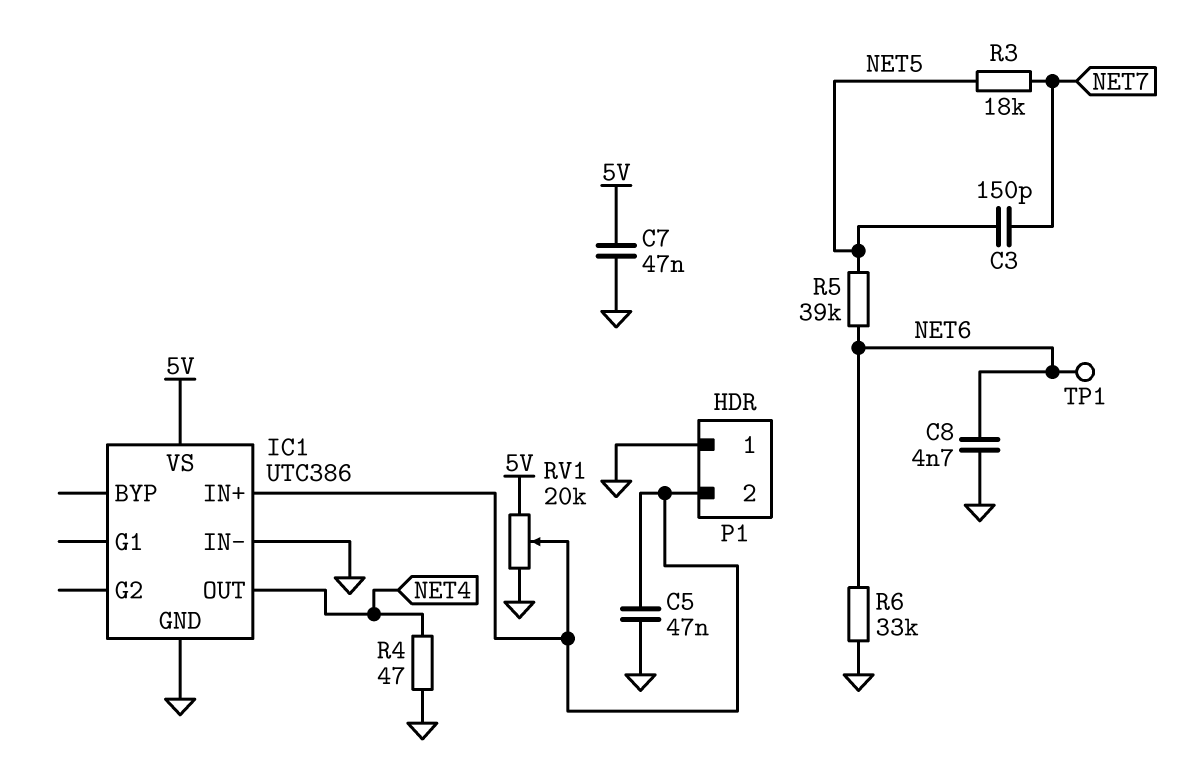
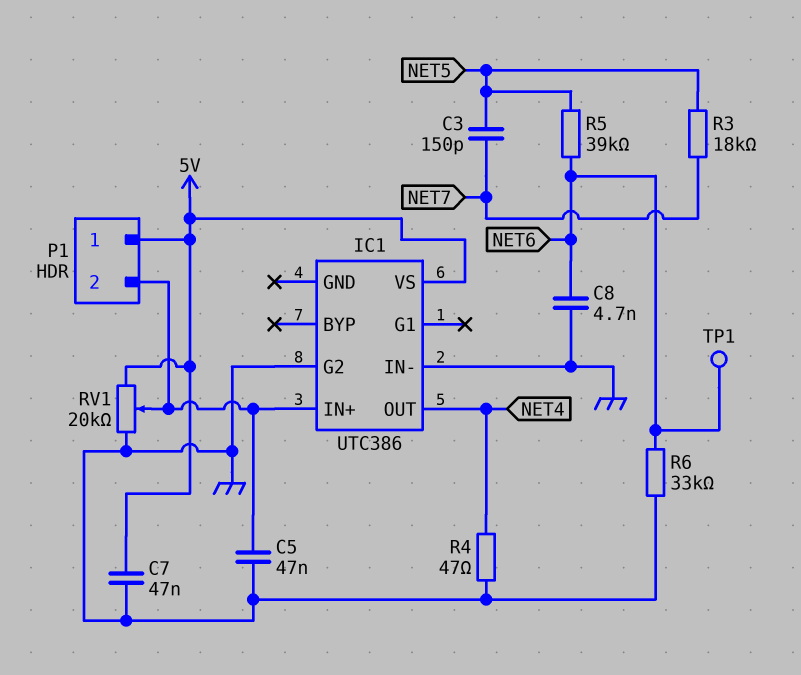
IC1 pin G2: none -> GND
IC1 pin GND: GND -> none
P1 pin 1: GND -> 5V

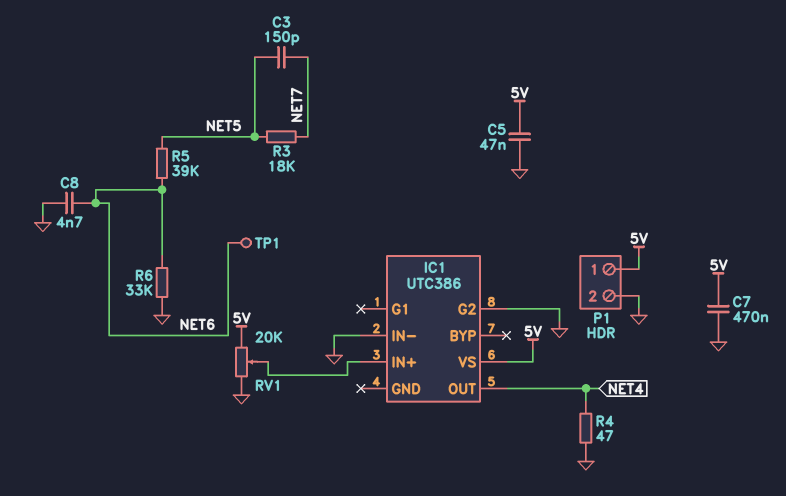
C5: 47nF (GND, IC1/IN+) -> 47nF (5V, GND)
C7: 47nF (5V, GND) -> 470nF (5V, GND)
P1 pin 2: IC1/IN+ -> GND

